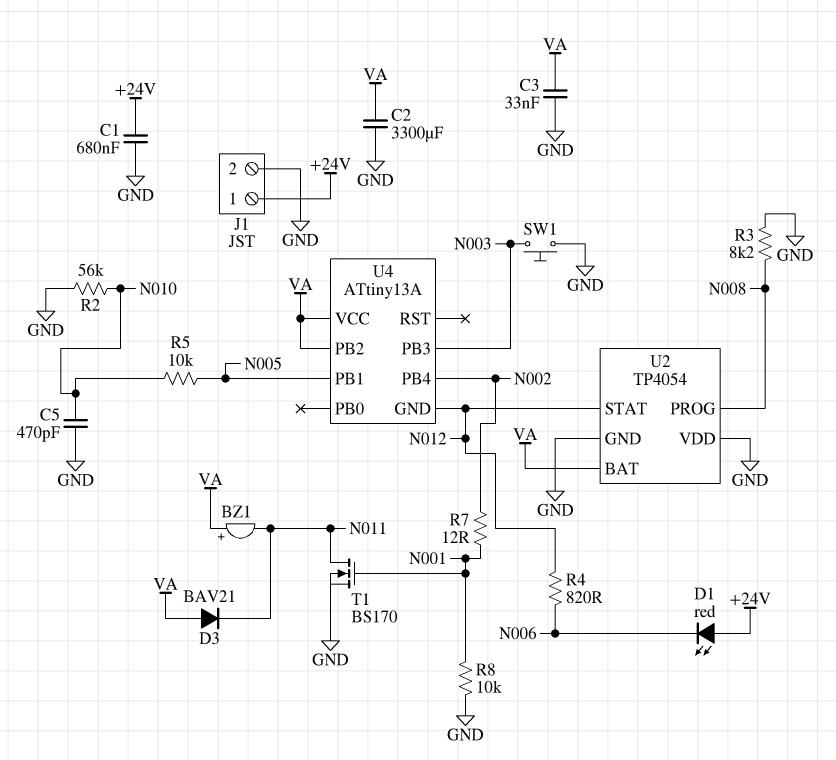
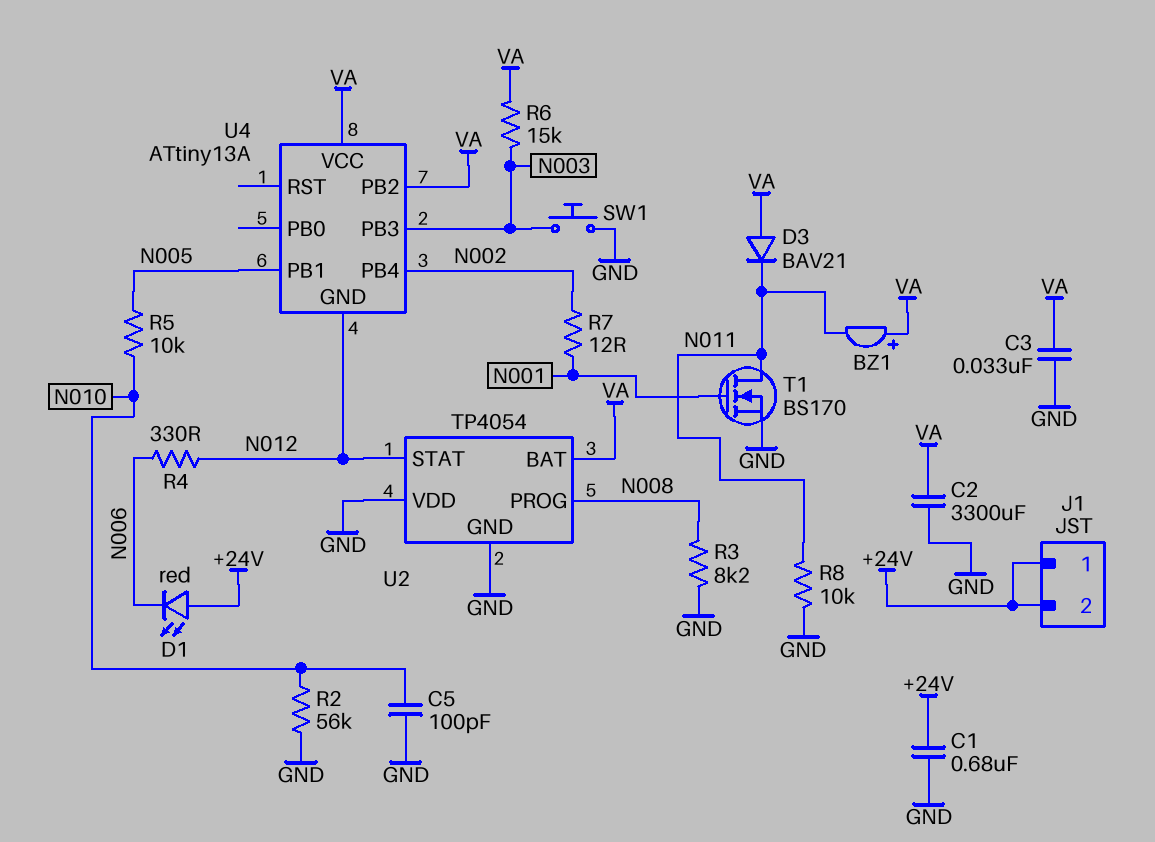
C5: 470pF (GND, N010) -> 100pF (GND, N010)
J1 pin 2: GND -> +24V
R4: 820 (N006, N012) -> 330 (N006, N012)
R6: none -> 15k (N003, VA)
R8: 10k (GND, N001) -> 10k (GND, N011)

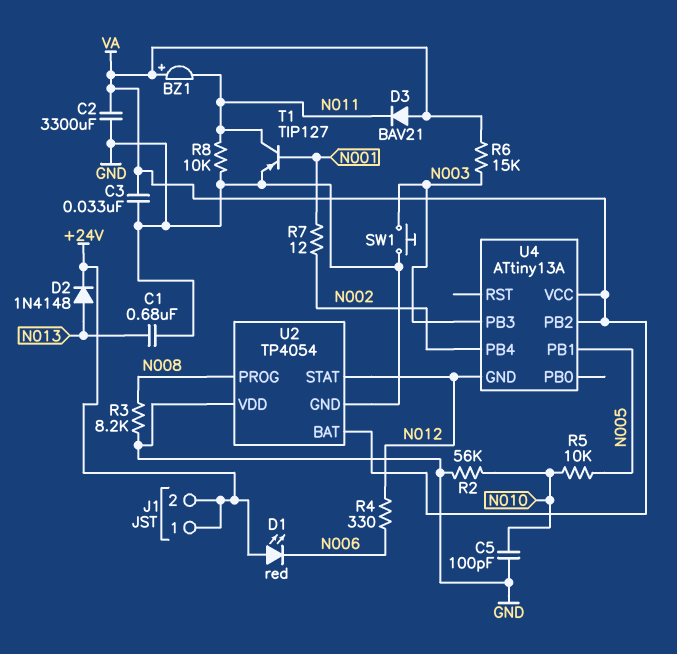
C1: 680nF (+24V, GND) -> 680nF (GND, N013)
D2: none -> diode 1N4148 (A N013, K +24V)
T1: NMOS BS170 (G N001, D N011, S GND) -> PNP TIP127 (B N001, C N011, E GND)

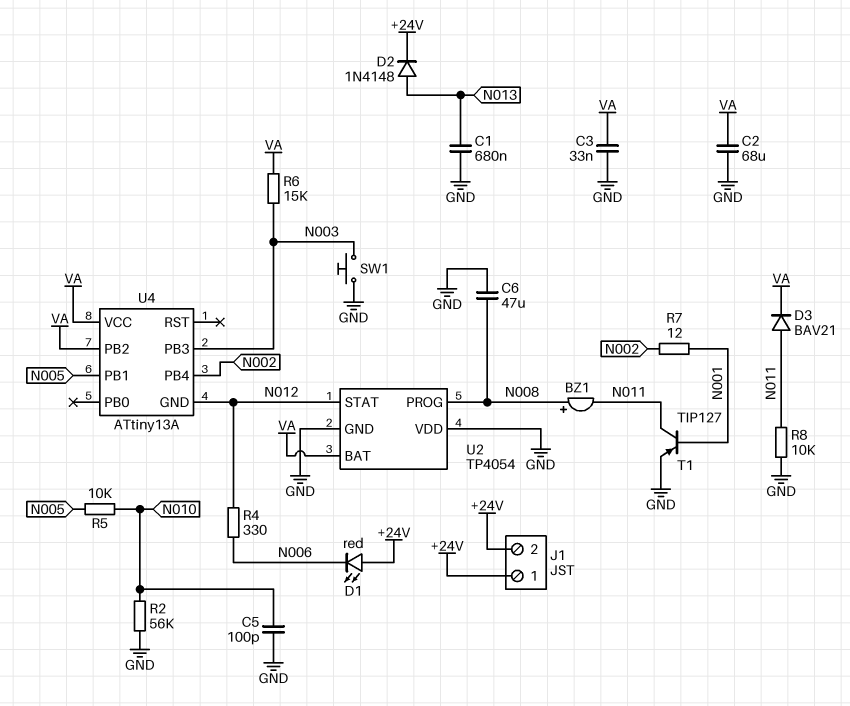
BZ1: buzzer (plus VA, minus N011) -> buzzer (plus N008, minus N011)
C2: 3300uF (GND, VA) -> 68uF (GND, VA)
C6: none -> 47uF (GND, N008)
D3: diode BAV21 (A VA, K N011) -> diode BAV21 (A N011, K VA)
R3: 8.2k (GND, N008) -> none

